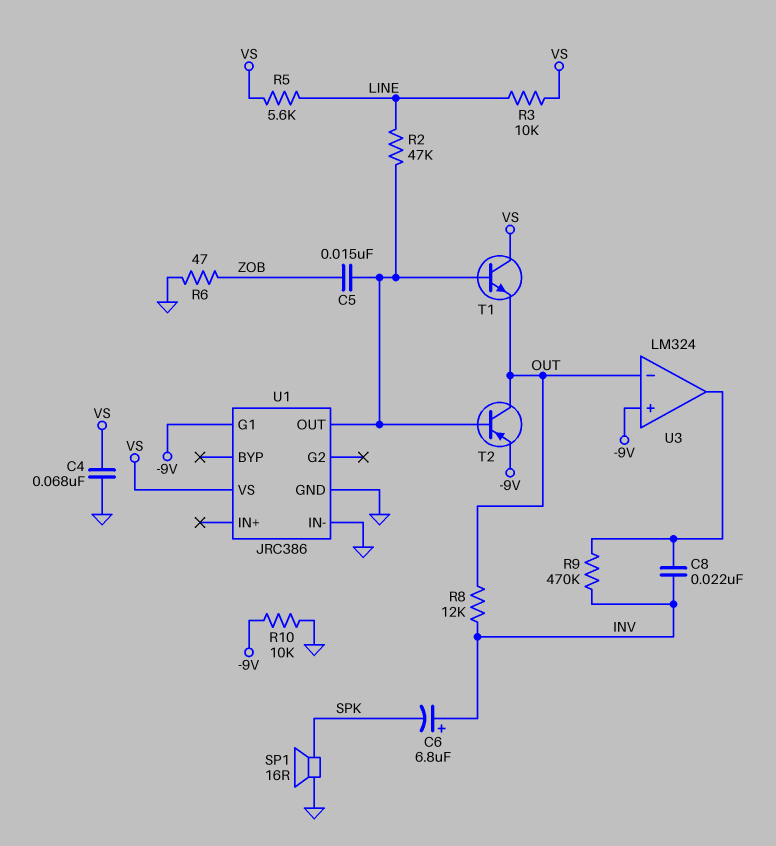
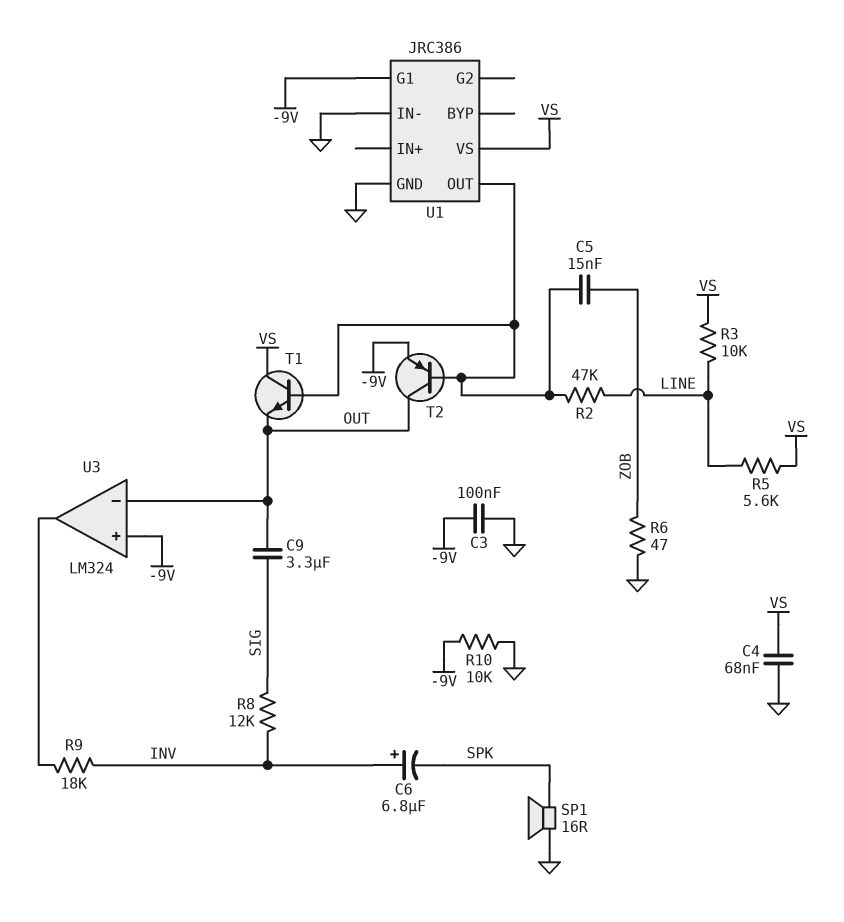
C3: none -> 100nF (-9V, GND)
C8: 22nF (INV, U3/out) -> none
C9: none -> 3.3uF (OUT, SIG)
R8: 12k (INV, OUT) -> 12k (INV, SIG)
R9: 470k (INV, U3/out) -> 18k (INV, U3/out)

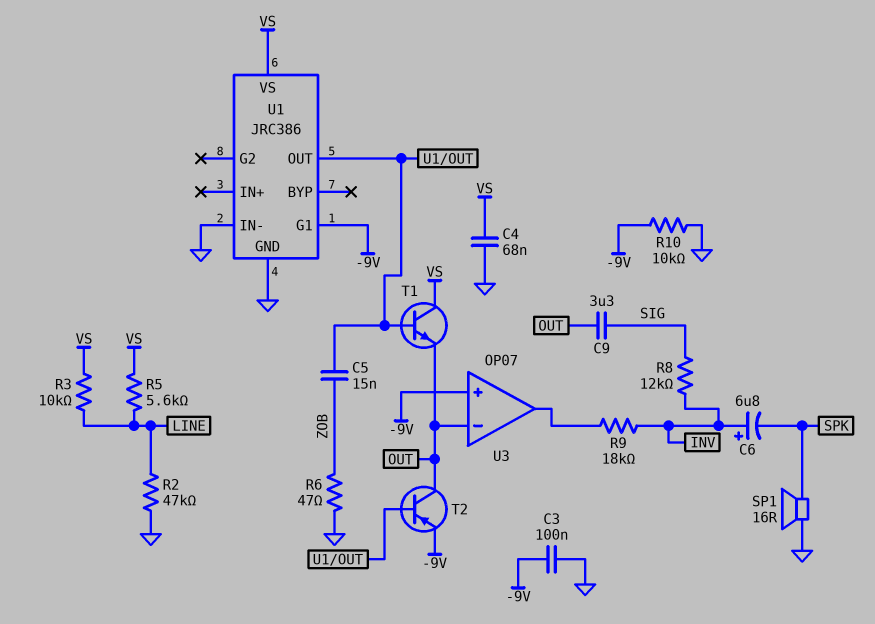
R2: 47k (LINE, U1/OUT) -> 47k (GND, LINE)
U3: LM324 -> OP07

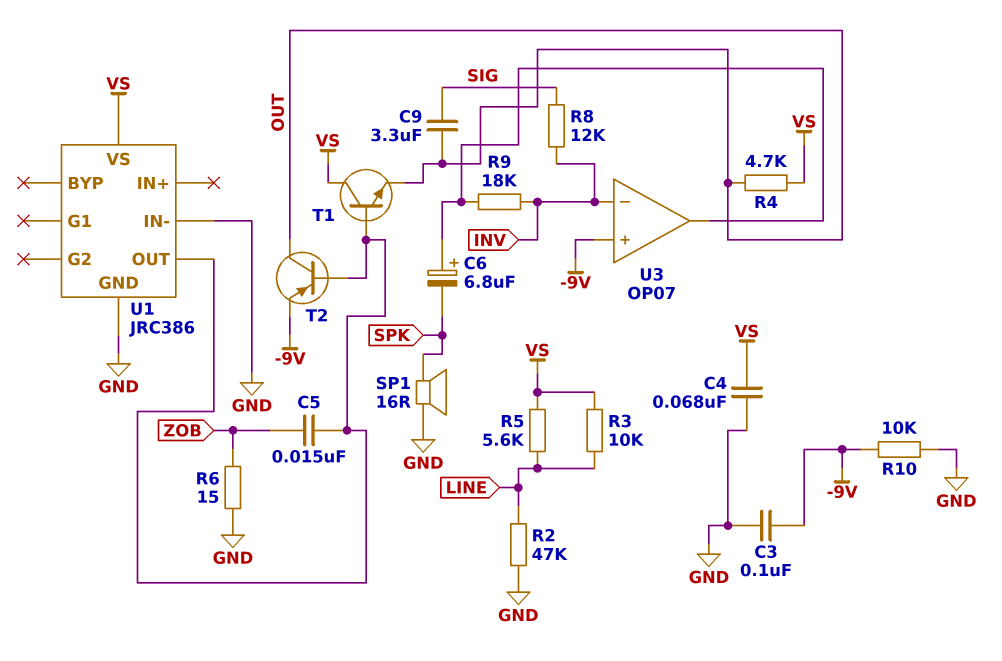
C6: 6.8uF (plus INV, minus SPK) -> 6.8uF (plus U3/out, minus SPK)
R4: none -> 4.7k (OUT, VS)
R6: 47 (GND, ZOB) -> 15 (GND, ZOB)
U1 pin G1: -9V -> none
U3 pin in-: OUT -> INV

